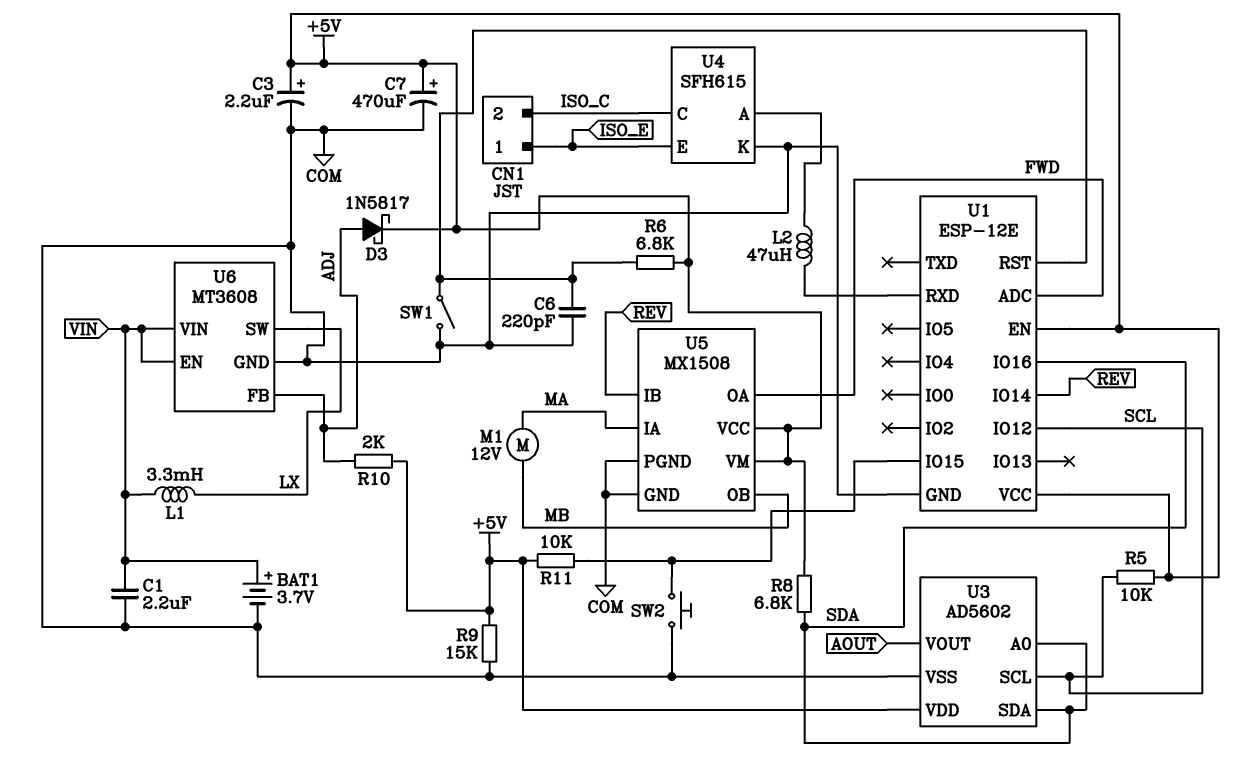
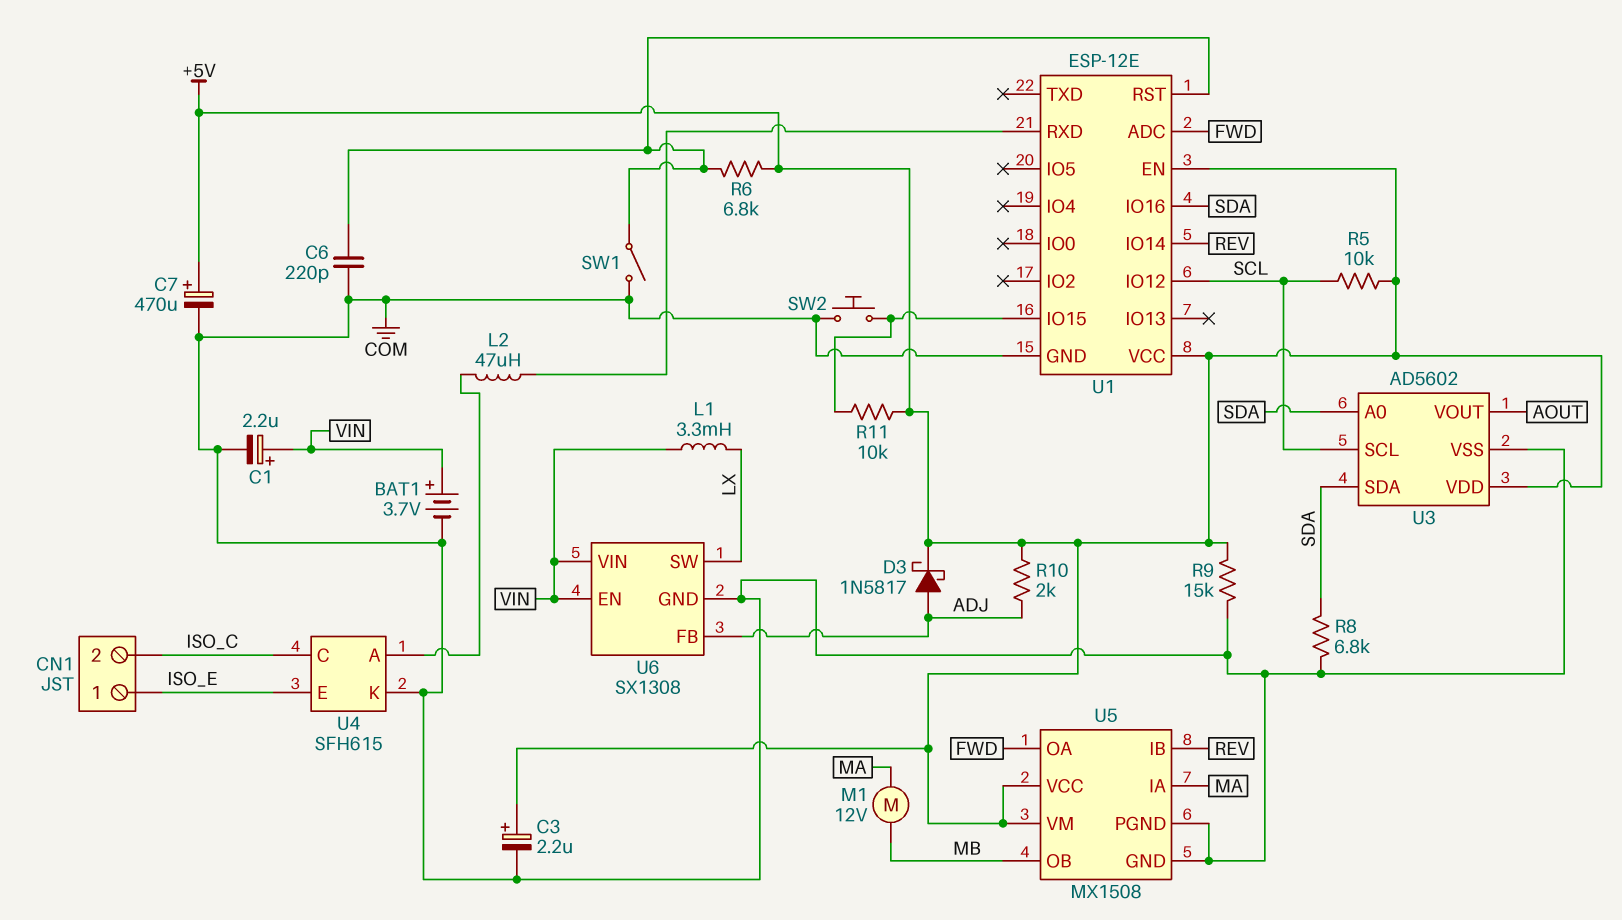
C1: 2.2uF (COM, VIN) -> 2.2uF (plus VIN, minus COM)
R8: 6.8k (+5V, SDA) -> 6.8k (COM, SDA)
U6: MT3608 -> SX1308

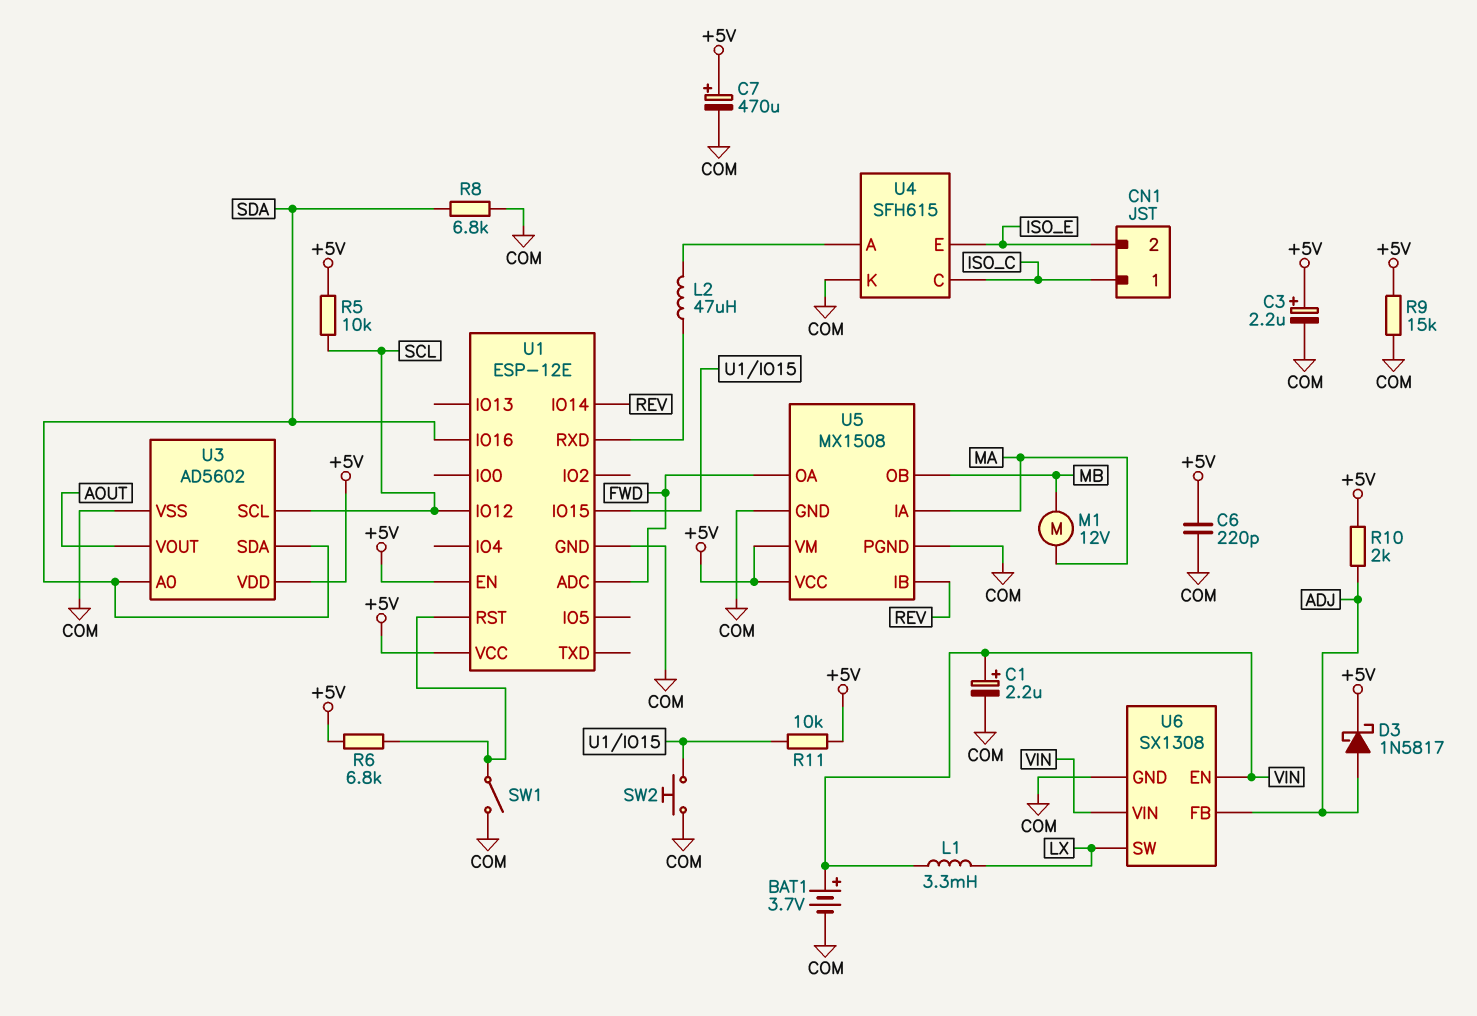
C6: 220pF (COM, U1/RST) -> 220pF (+5V, COM)
CN1 pin 1: ISO_E -> ISO_C
CN1 pin 2: ISO_C -> ISO_E

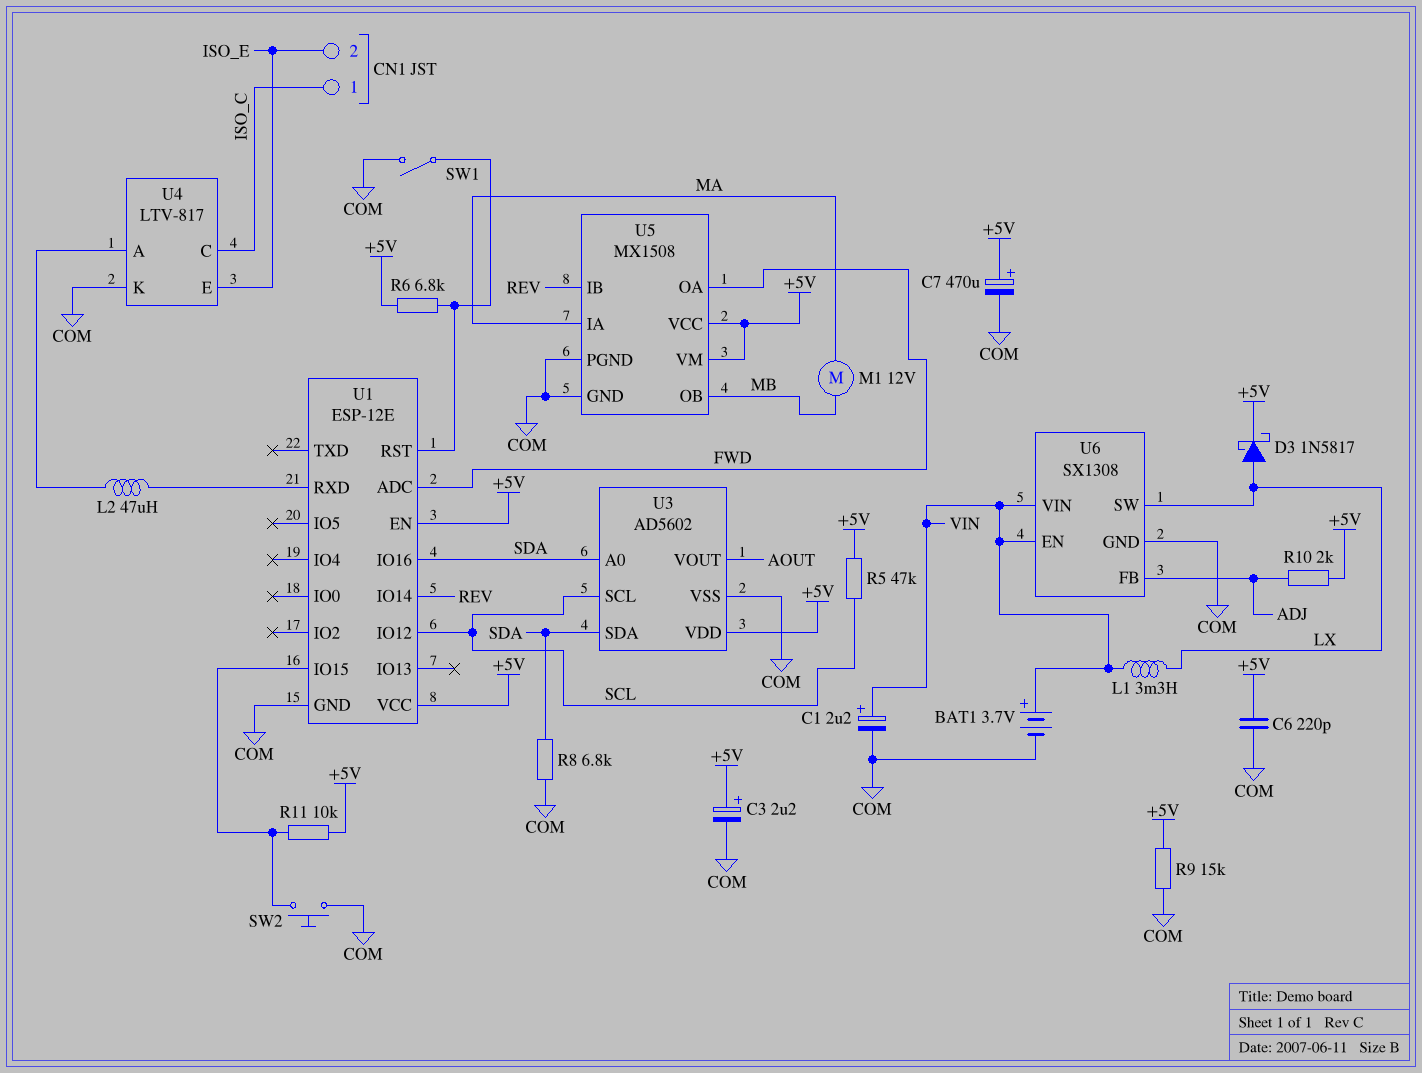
D3: schottky 1N5817 (A ADJ, K +5V) -> schottky 1N5817 (A LX, K +5V)
R5: 10k (+5V, SCL) -> 47k (+5V, SCL)
U4: SFH615 -> LTV-817

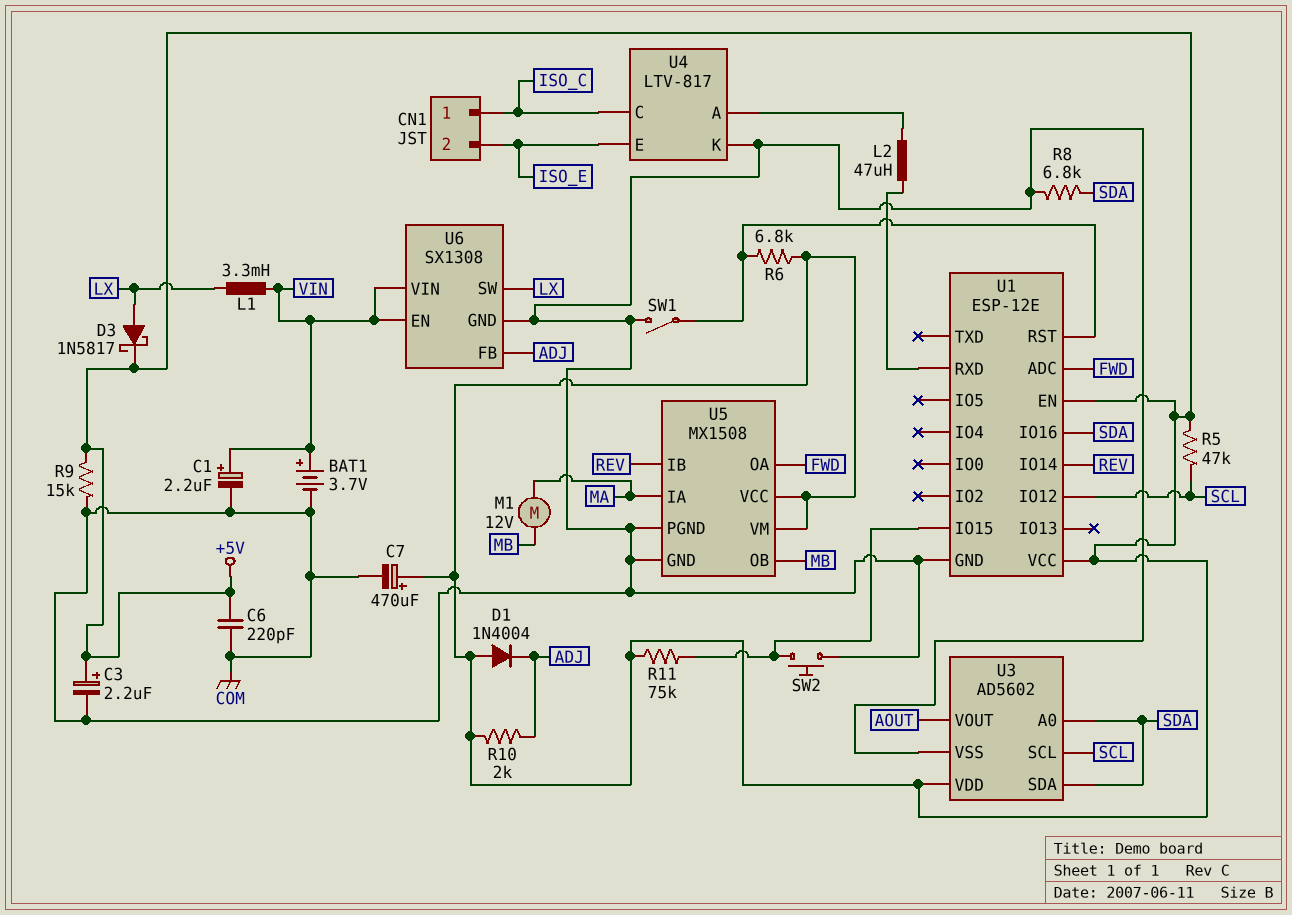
D1: none -> diode 1N4004 (A +5V, K ADJ)
R11: 10k (+5V, U1/IO15) -> 75k (+5V, U1/IO15)

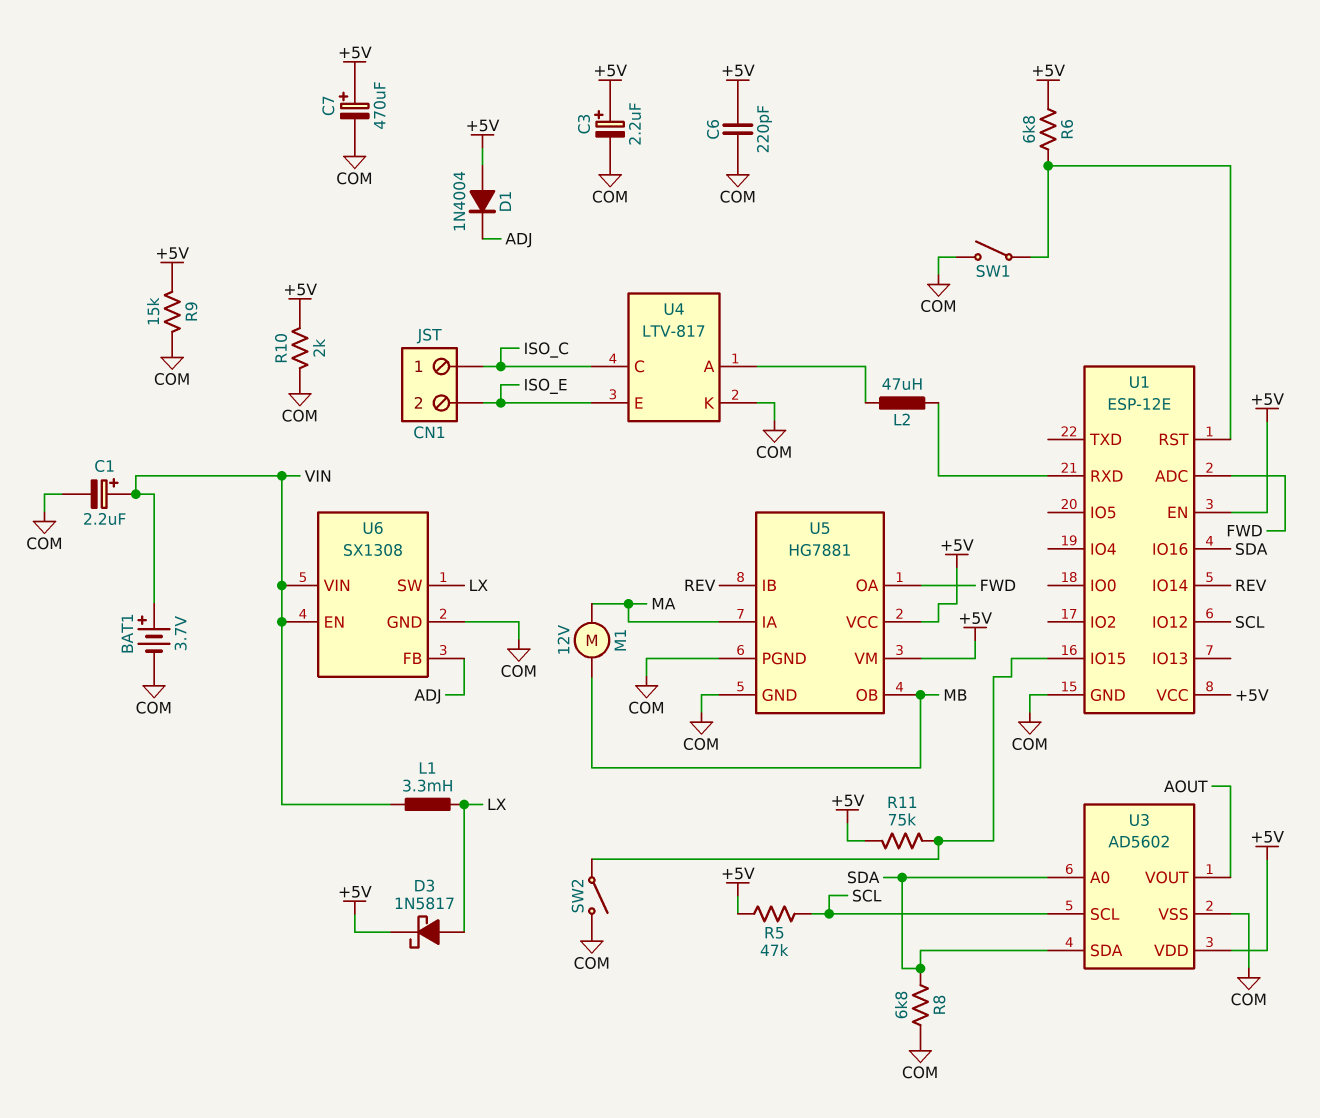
R10: 2k (+5V, ADJ) -> 2k (+5V, COM)
SW2: button (COM, U1/IO15) -> switch (COM, U1/IO15)
U5: MX1508 -> HG7881

